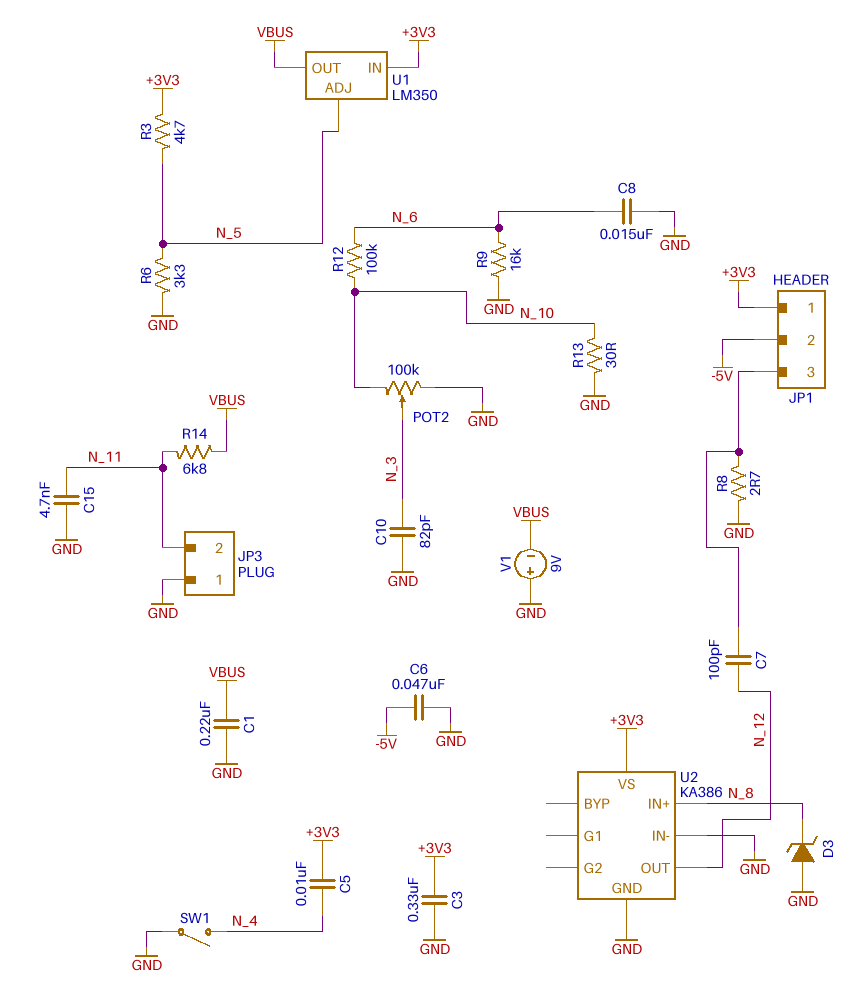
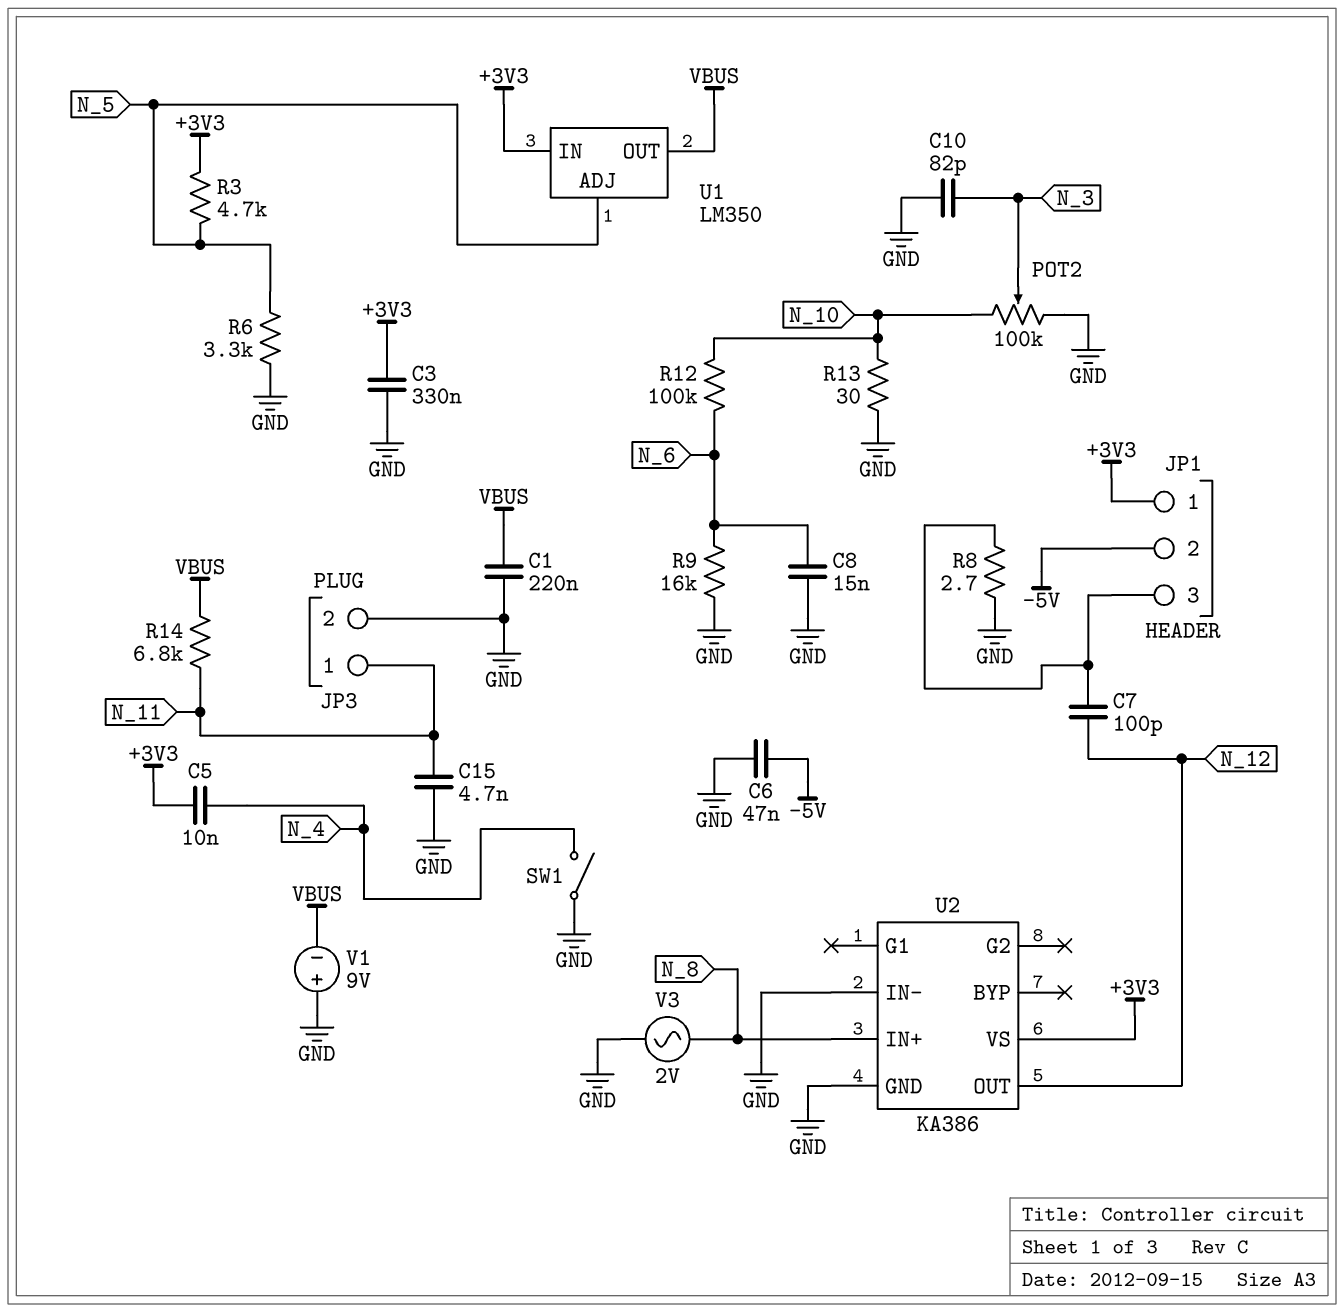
D3: zener (A GND, K N_8) -> none
JP3 pin 1: GND -> N_11
JP3 pin 2: N_11 -> GND
V3: none -> AC 2V (GND, N_8)

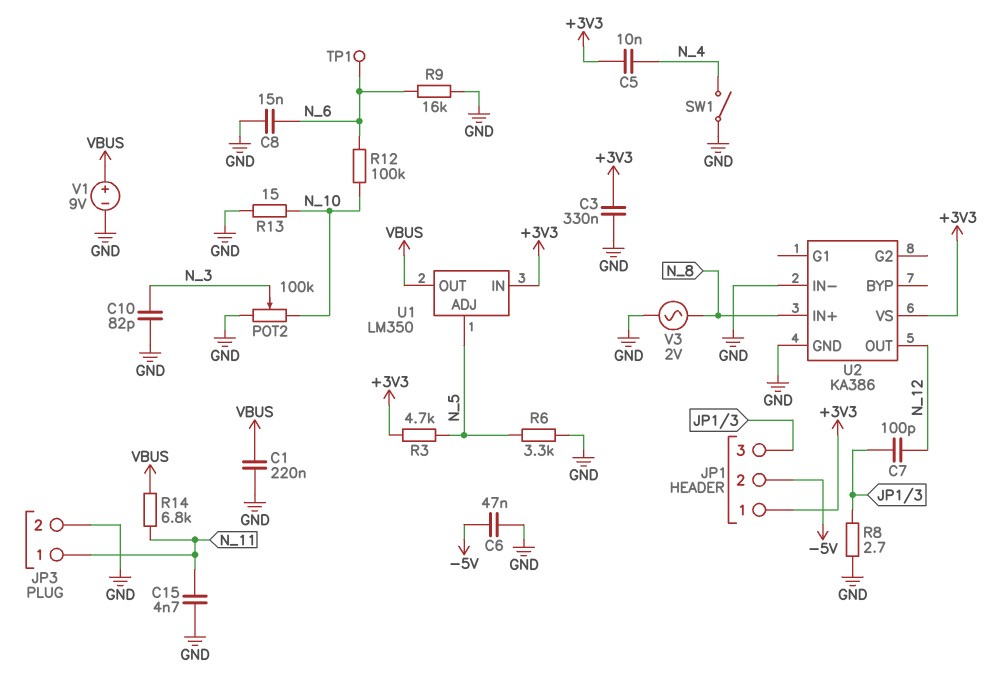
R13: 30 (GND, N_10) -> 15 (GND, N_10)
TP1: none -> test point (N_6)
V1: 9V (plus GND, minus VBUS) -> 9V (plus VBUS, minus GND)

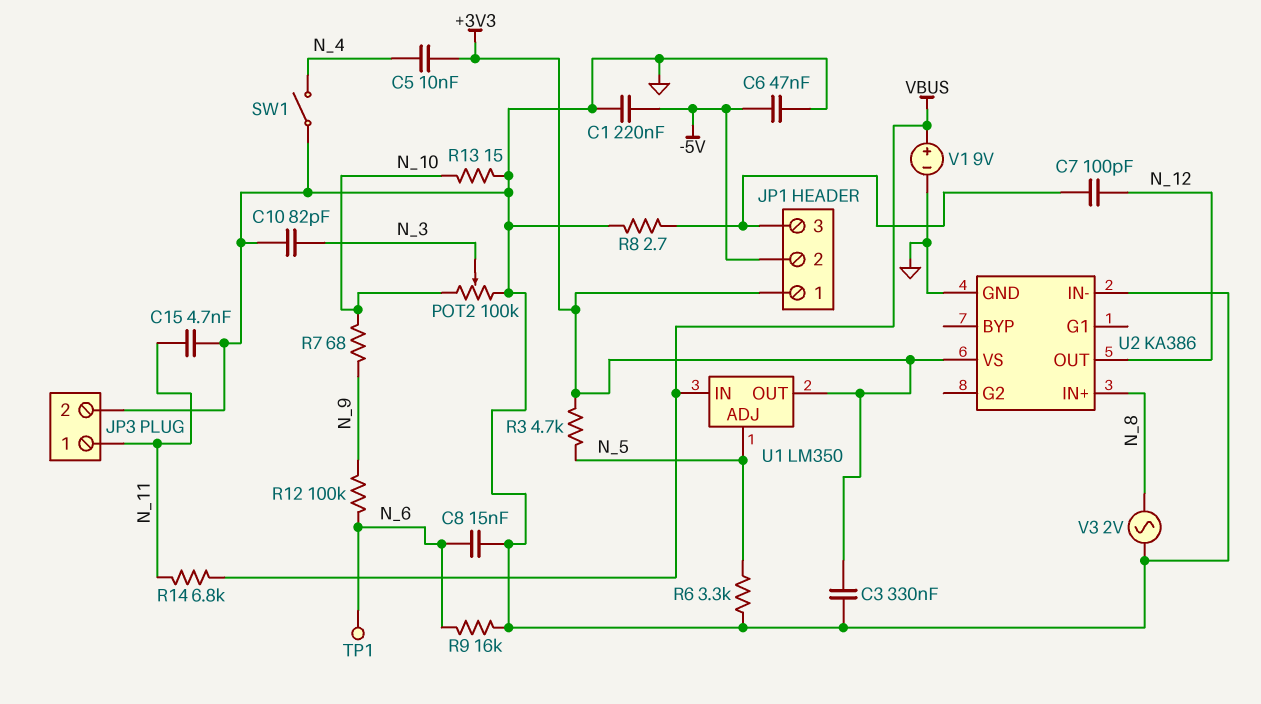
C1: 220nF (GND, VBUS) -> 220nF (-5V, GND)
R7: none -> 68 (N_9, N_10)
R12: 100k (N_6, N_10) -> 100k (N_6, N_9)
U1 pin IN: +3V3 -> VBUS
U1 pin OUT: VBUS -> +3V3

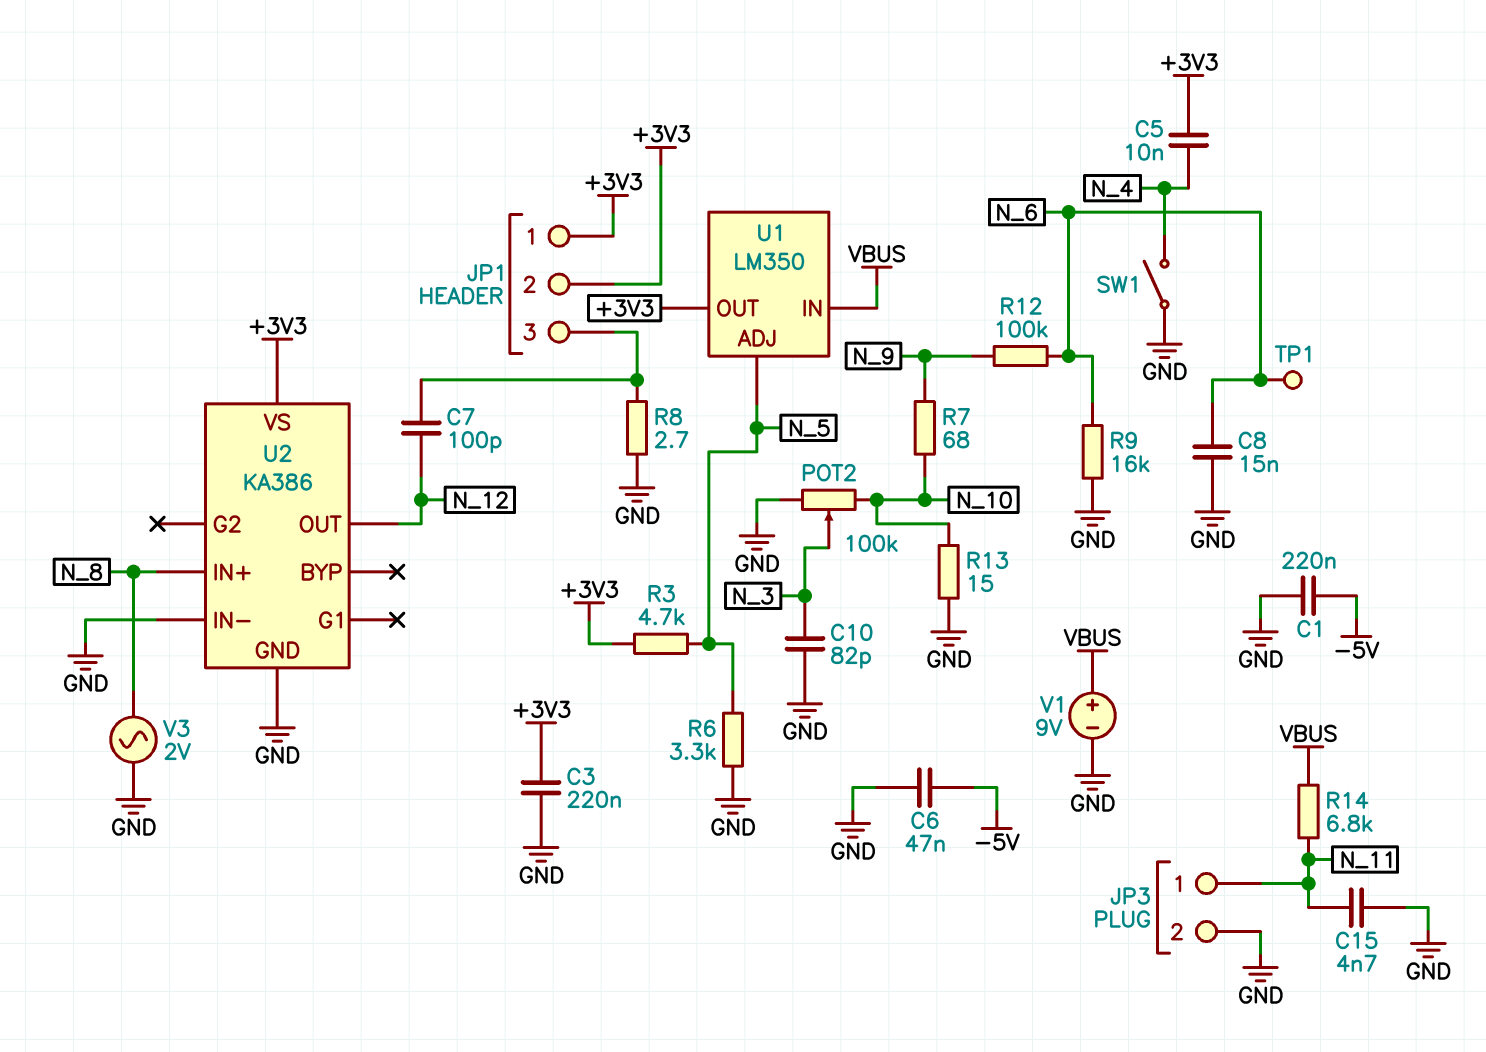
C3: 330nF (+3V3, GND) -> 220nF (+3V3, GND)
JP1 pin 2: -5V -> +3V3

